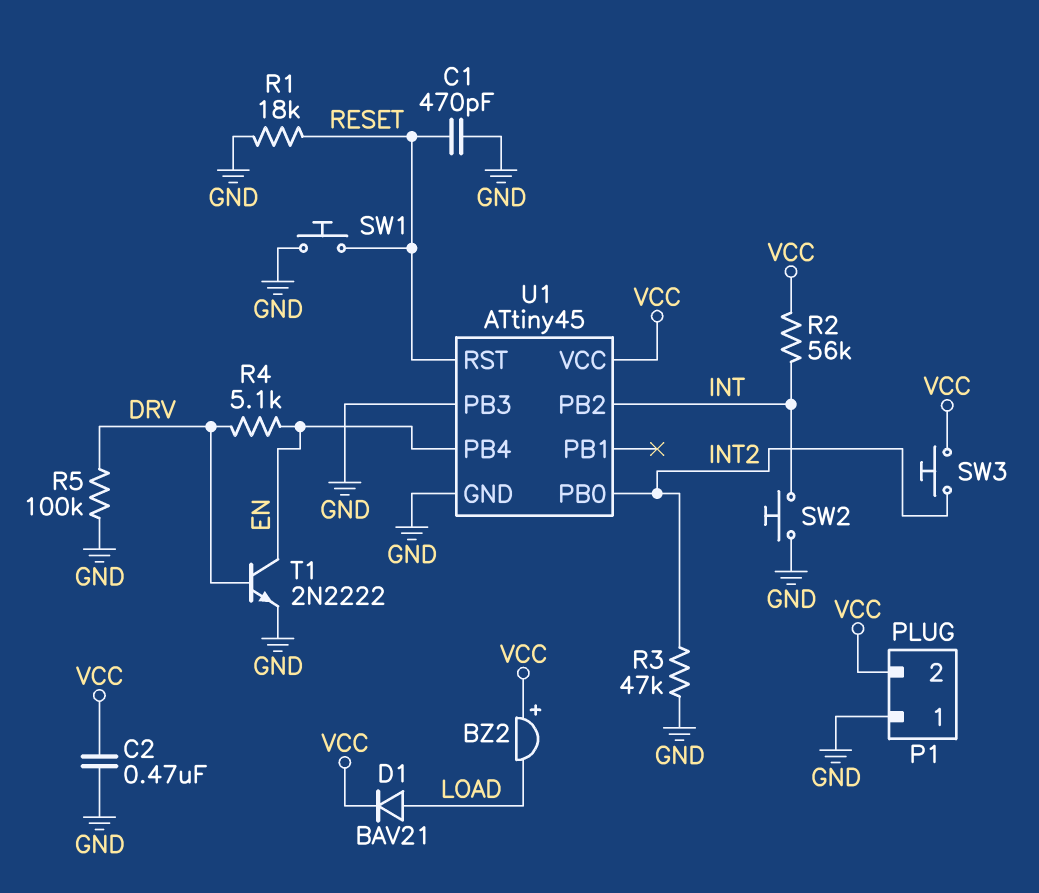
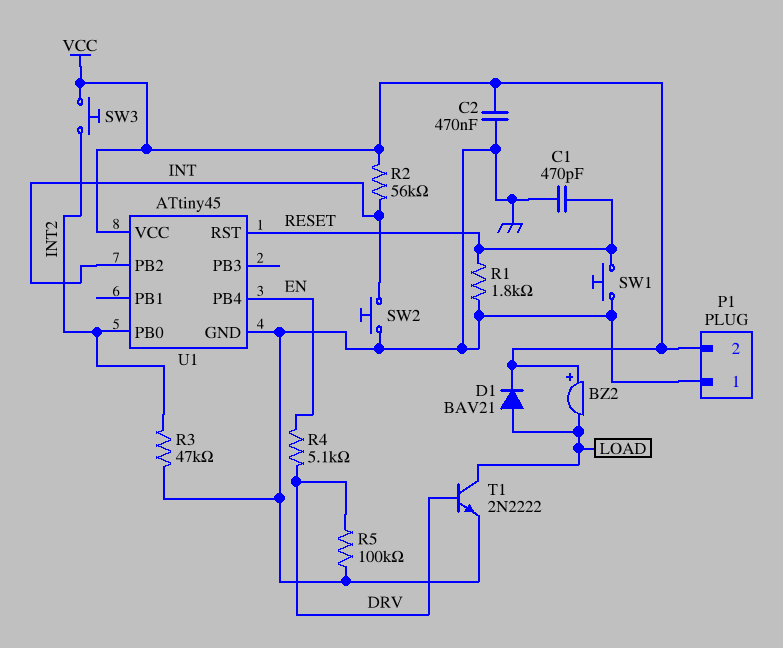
R1: 18k (GND, RESET) -> 1.8k (GND, RESET)
T1: NPN 2N2222 (B DRV, C EN, E GND) -> NPN 2N2222 (B DRV, C LOAD, E GND)
U1 pin PB3: GND -> none

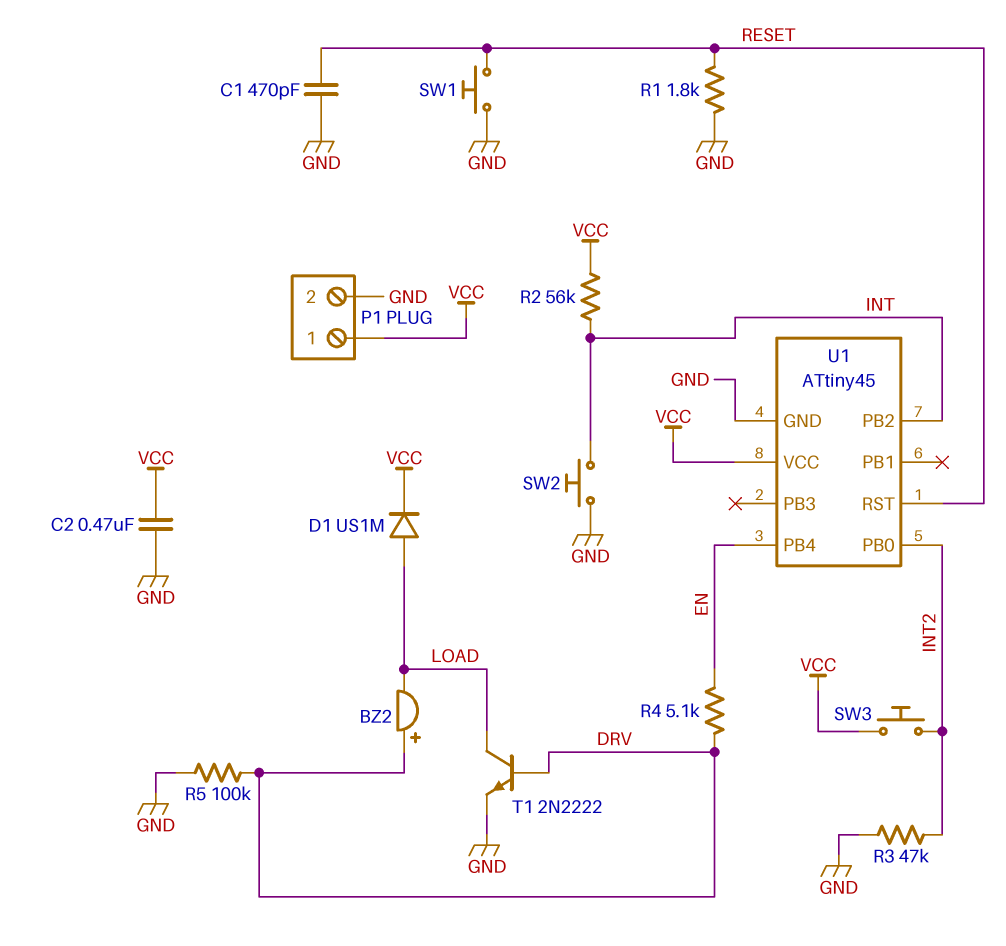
BZ2: buzzer (plus VCC, minus LOAD) -> buzzer (plus DRV, minus LOAD)
D1: diode BAV21 (A LOAD, K VCC) -> diode US1M (A LOAD, K VCC)
P1 pin 1: GND -> VCC
P1 pin 2: VCC -> GND

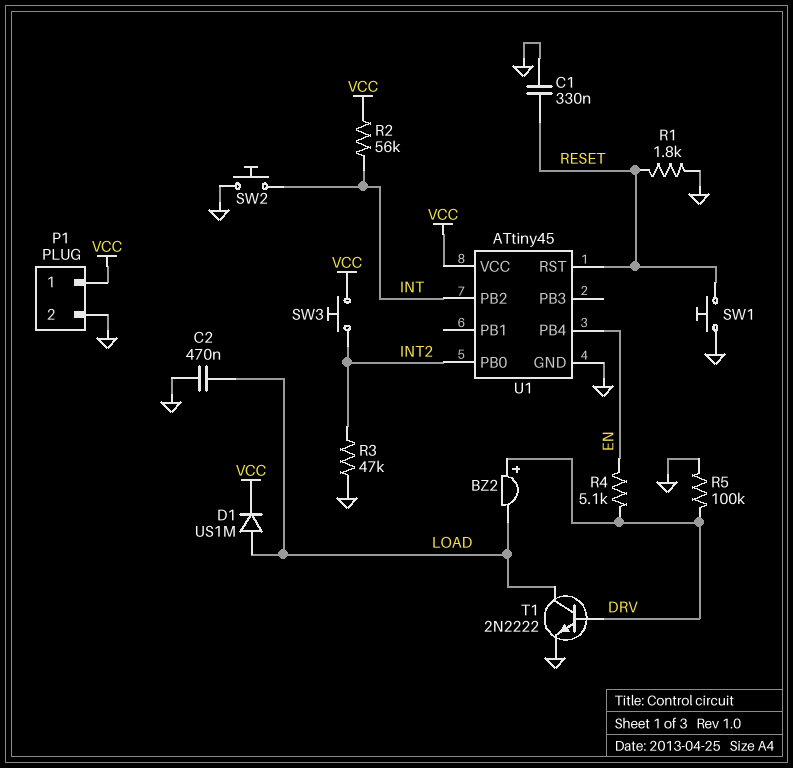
C1: 470pF (GND, RESET) -> 330nF (GND, RESET)
C2: 470nF (GND, VCC) -> 470nF (GND, LOAD)

